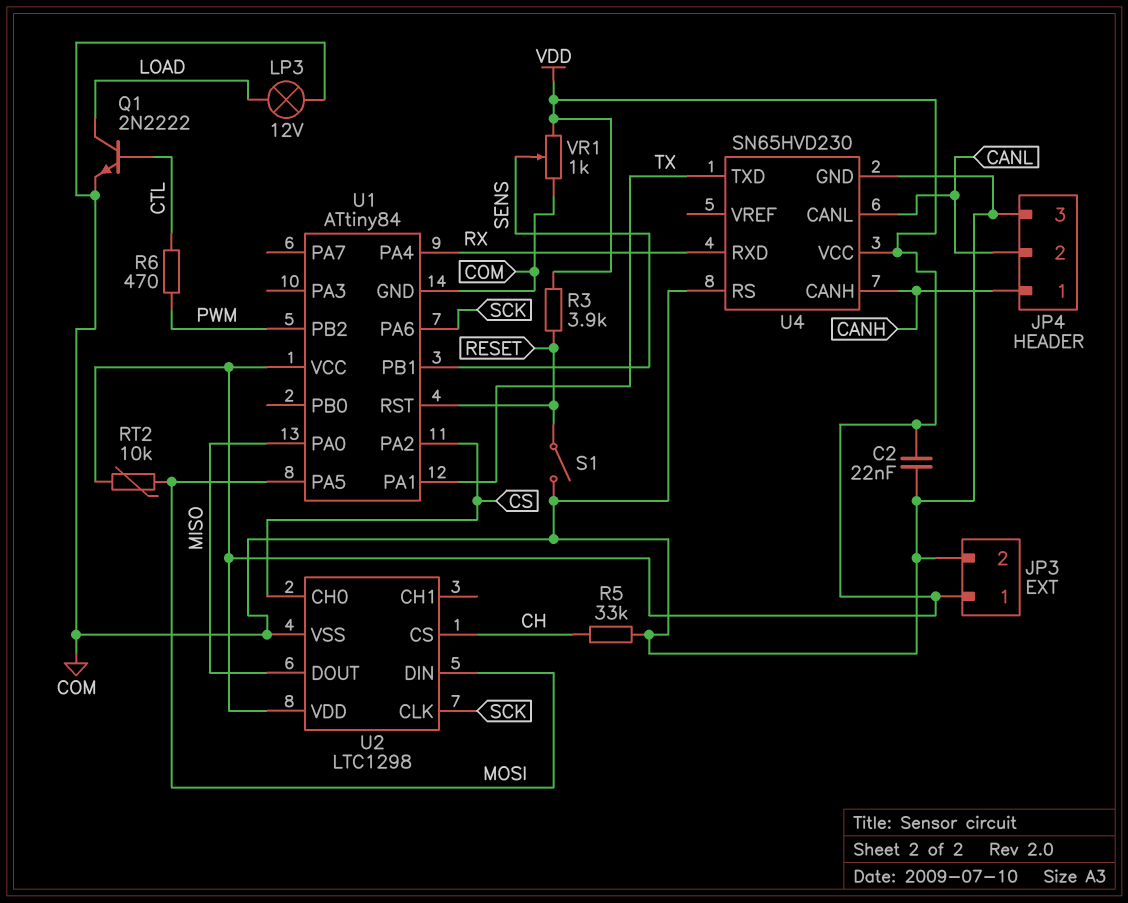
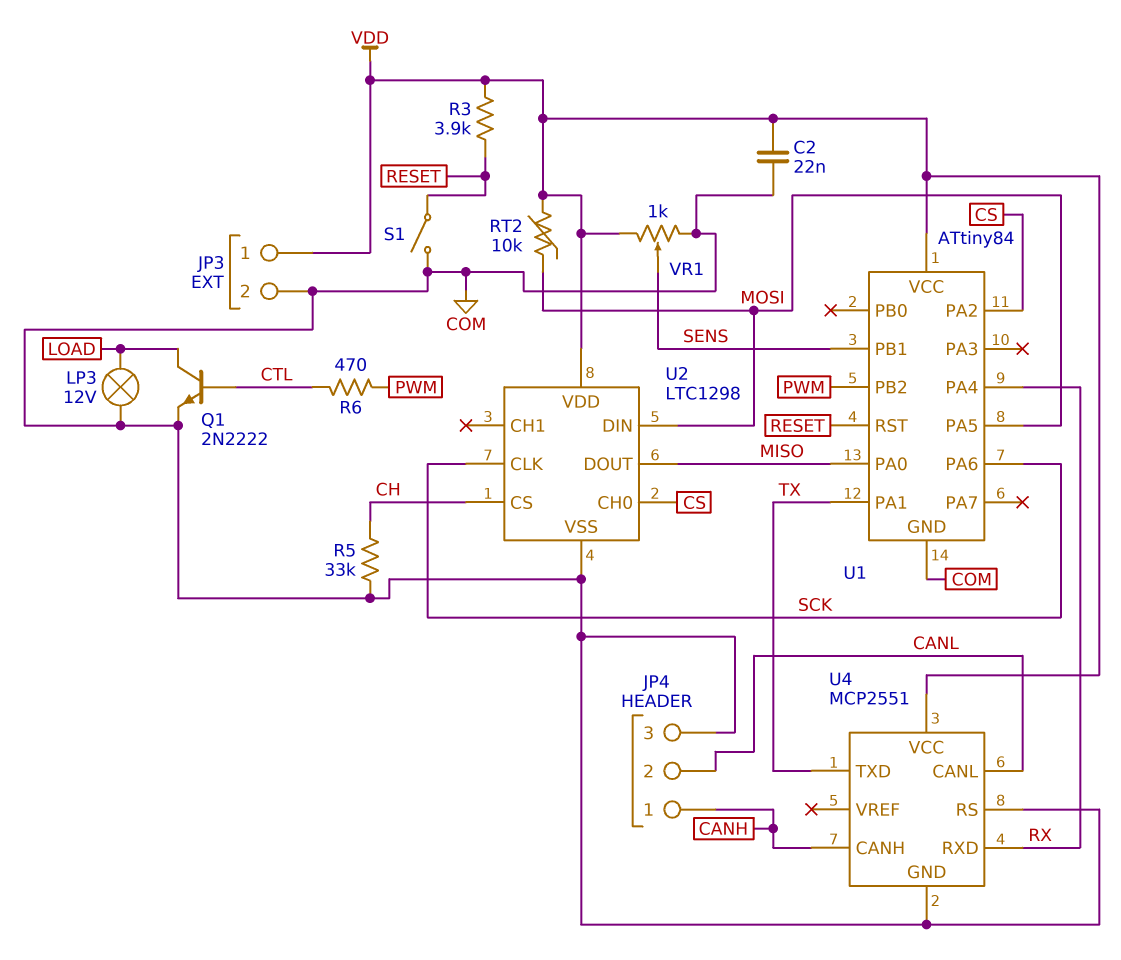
U4: SN65HVD230 -> MCP2551

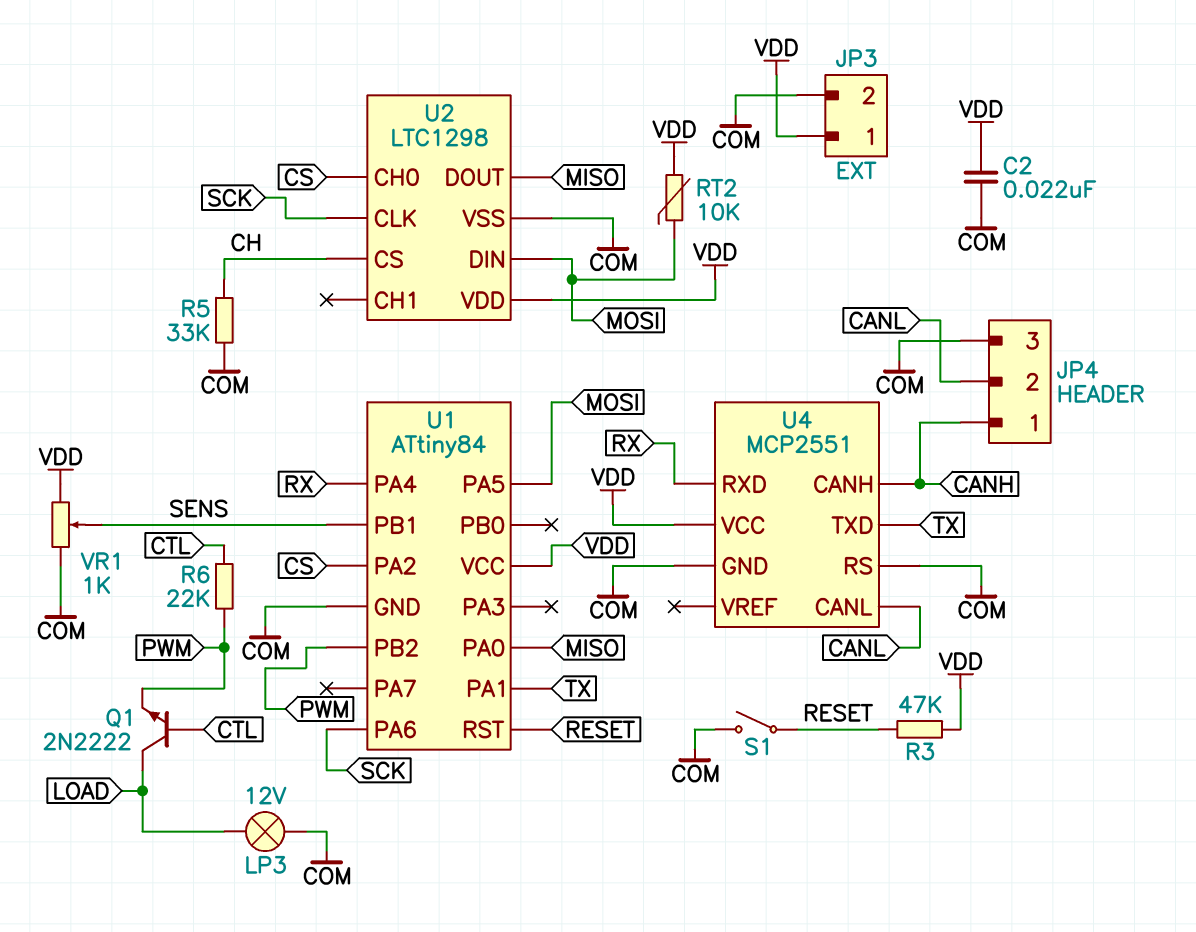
Q1: NPN 2N2222 (B CTL, C LOAD, E COM) -> NPN 2N2222 (B CTL, C LOAD, E PWM)
R3: 3.9k (RESET, VDD) -> 47k (RESET, VDD)
R6: 470 (CTL, PWM) -> 22k (CTL, PWM)

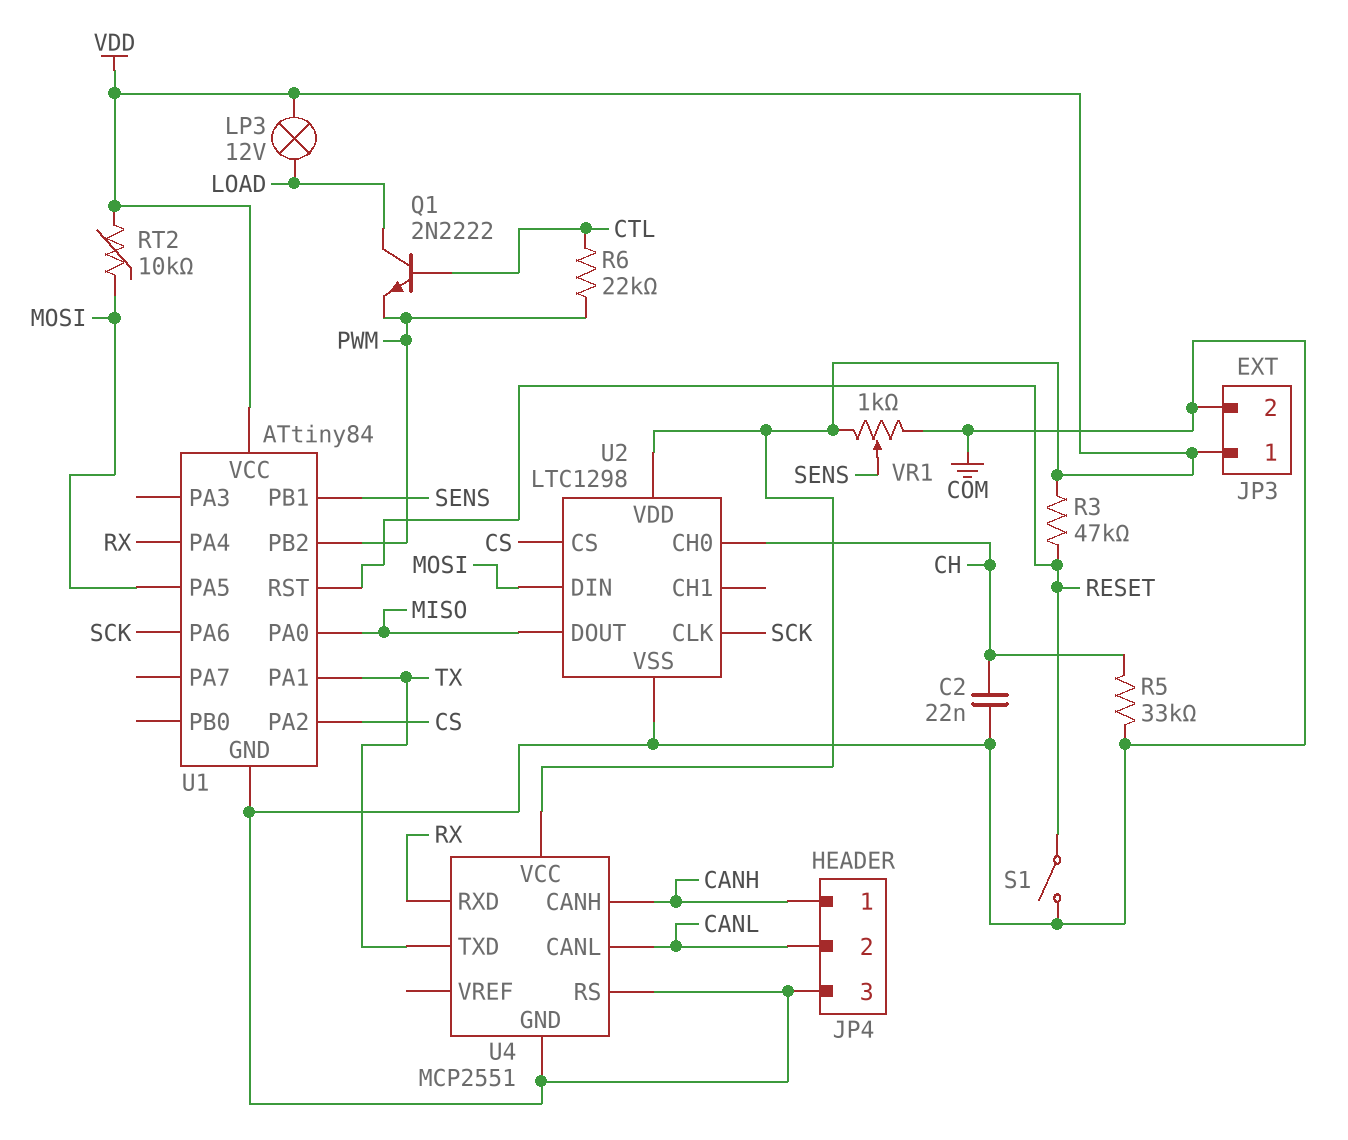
C2: 22nF (COM, VDD) -> 22nF (CH, COM)
LP3: lamp 12V (COM, LOAD) -> lamp 12V (LOAD, VDD)
U2 pin CH0: CS -> CH
U2 pin CS: CH -> CS

